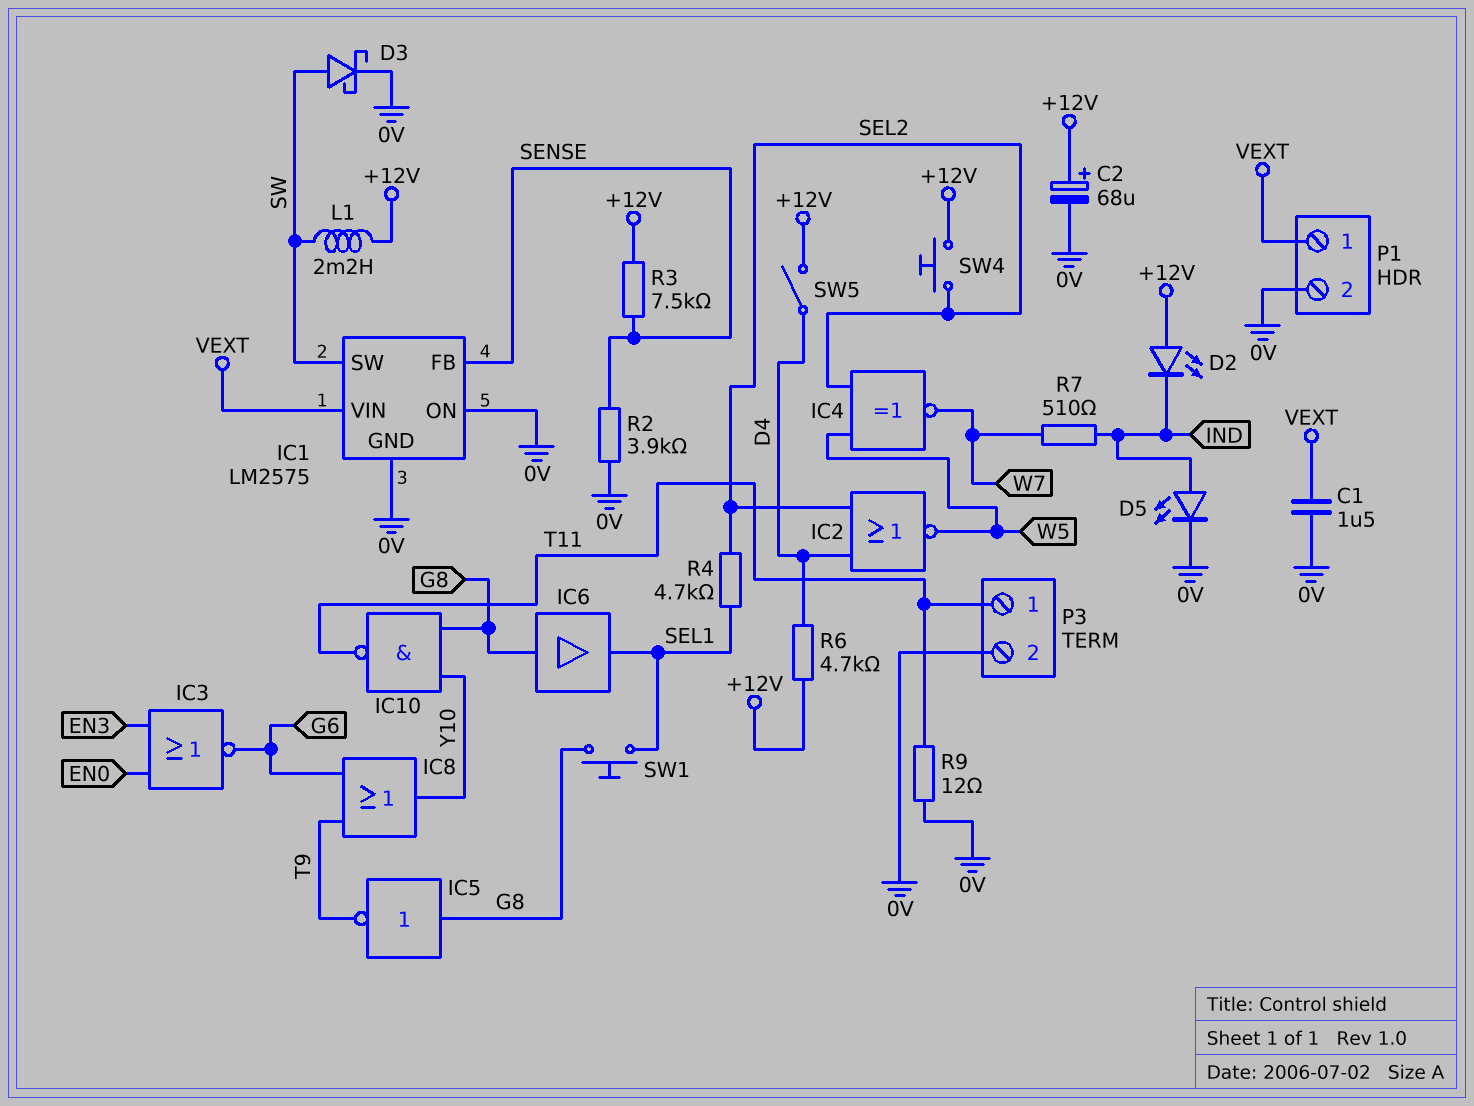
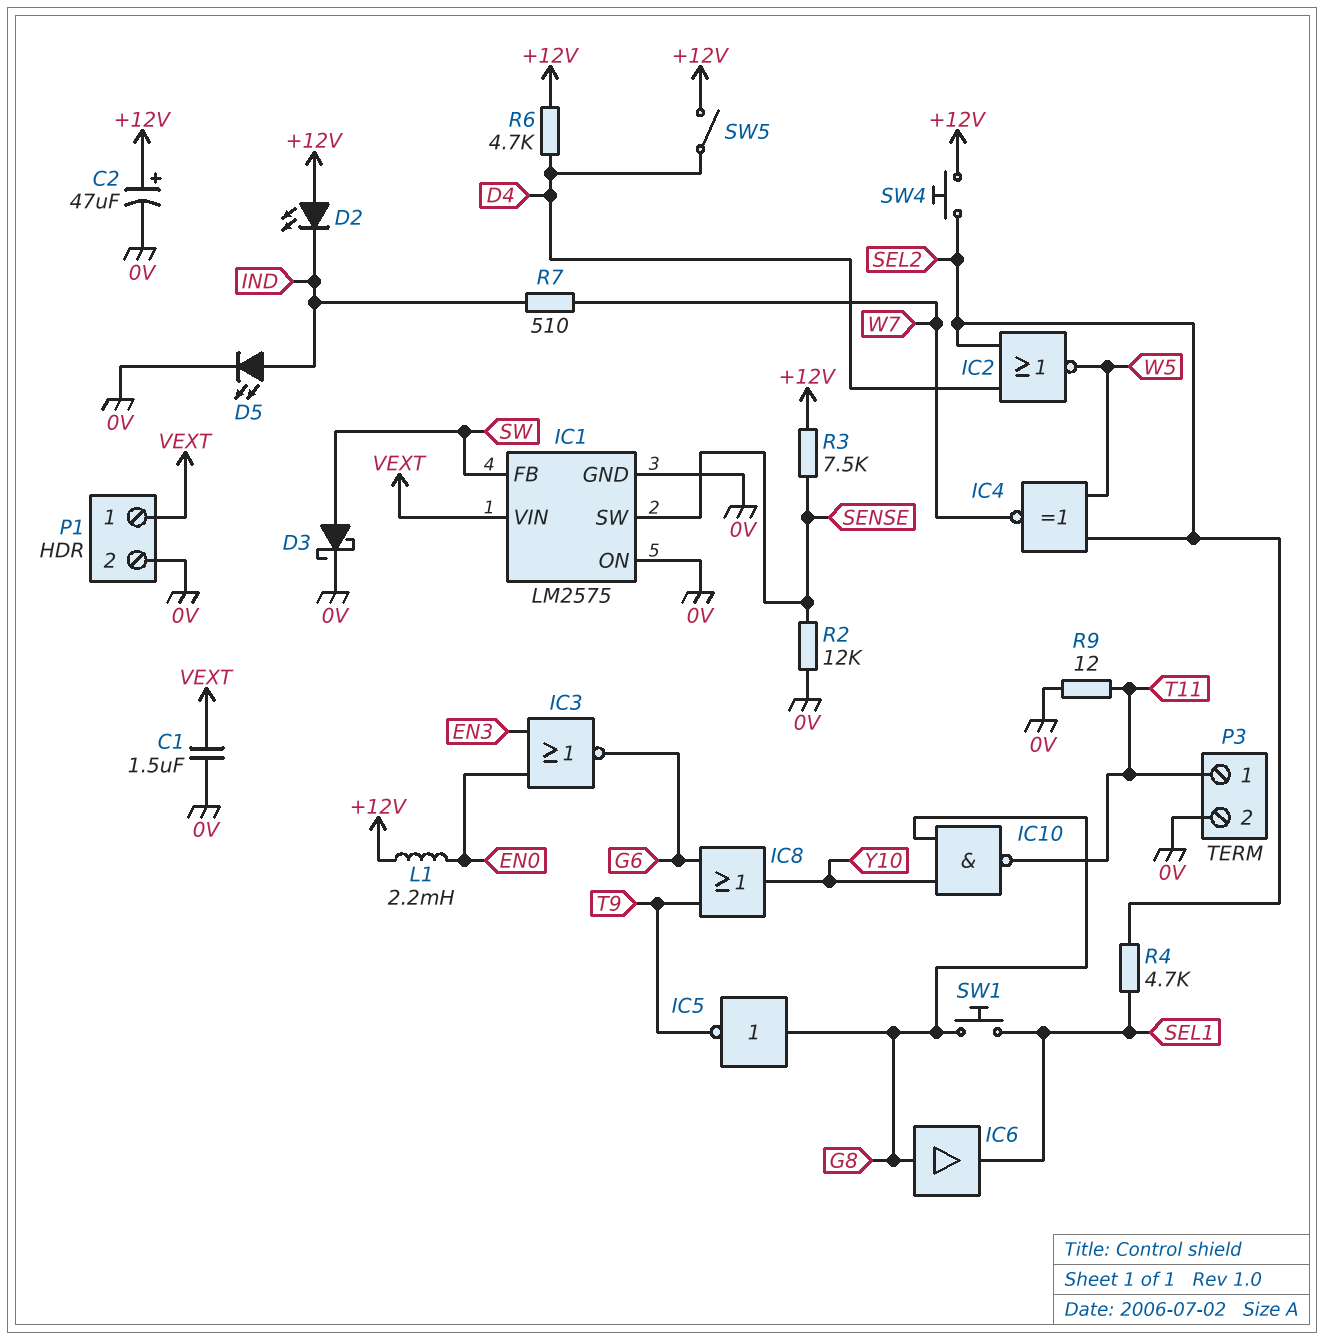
C2: 68uF (plus +12V, minus 0V) -> 47uF (plus +12V, minus 0V)
IC1 pin FB: SENSE -> SW
IC1 pin SW: SW -> SENSE
L1: 2.2mH (+12V, SW) -> 2.2mH (+12V, EN0)
R2: 3.9k (0V, SENSE) -> 12k (0V, SENSE)

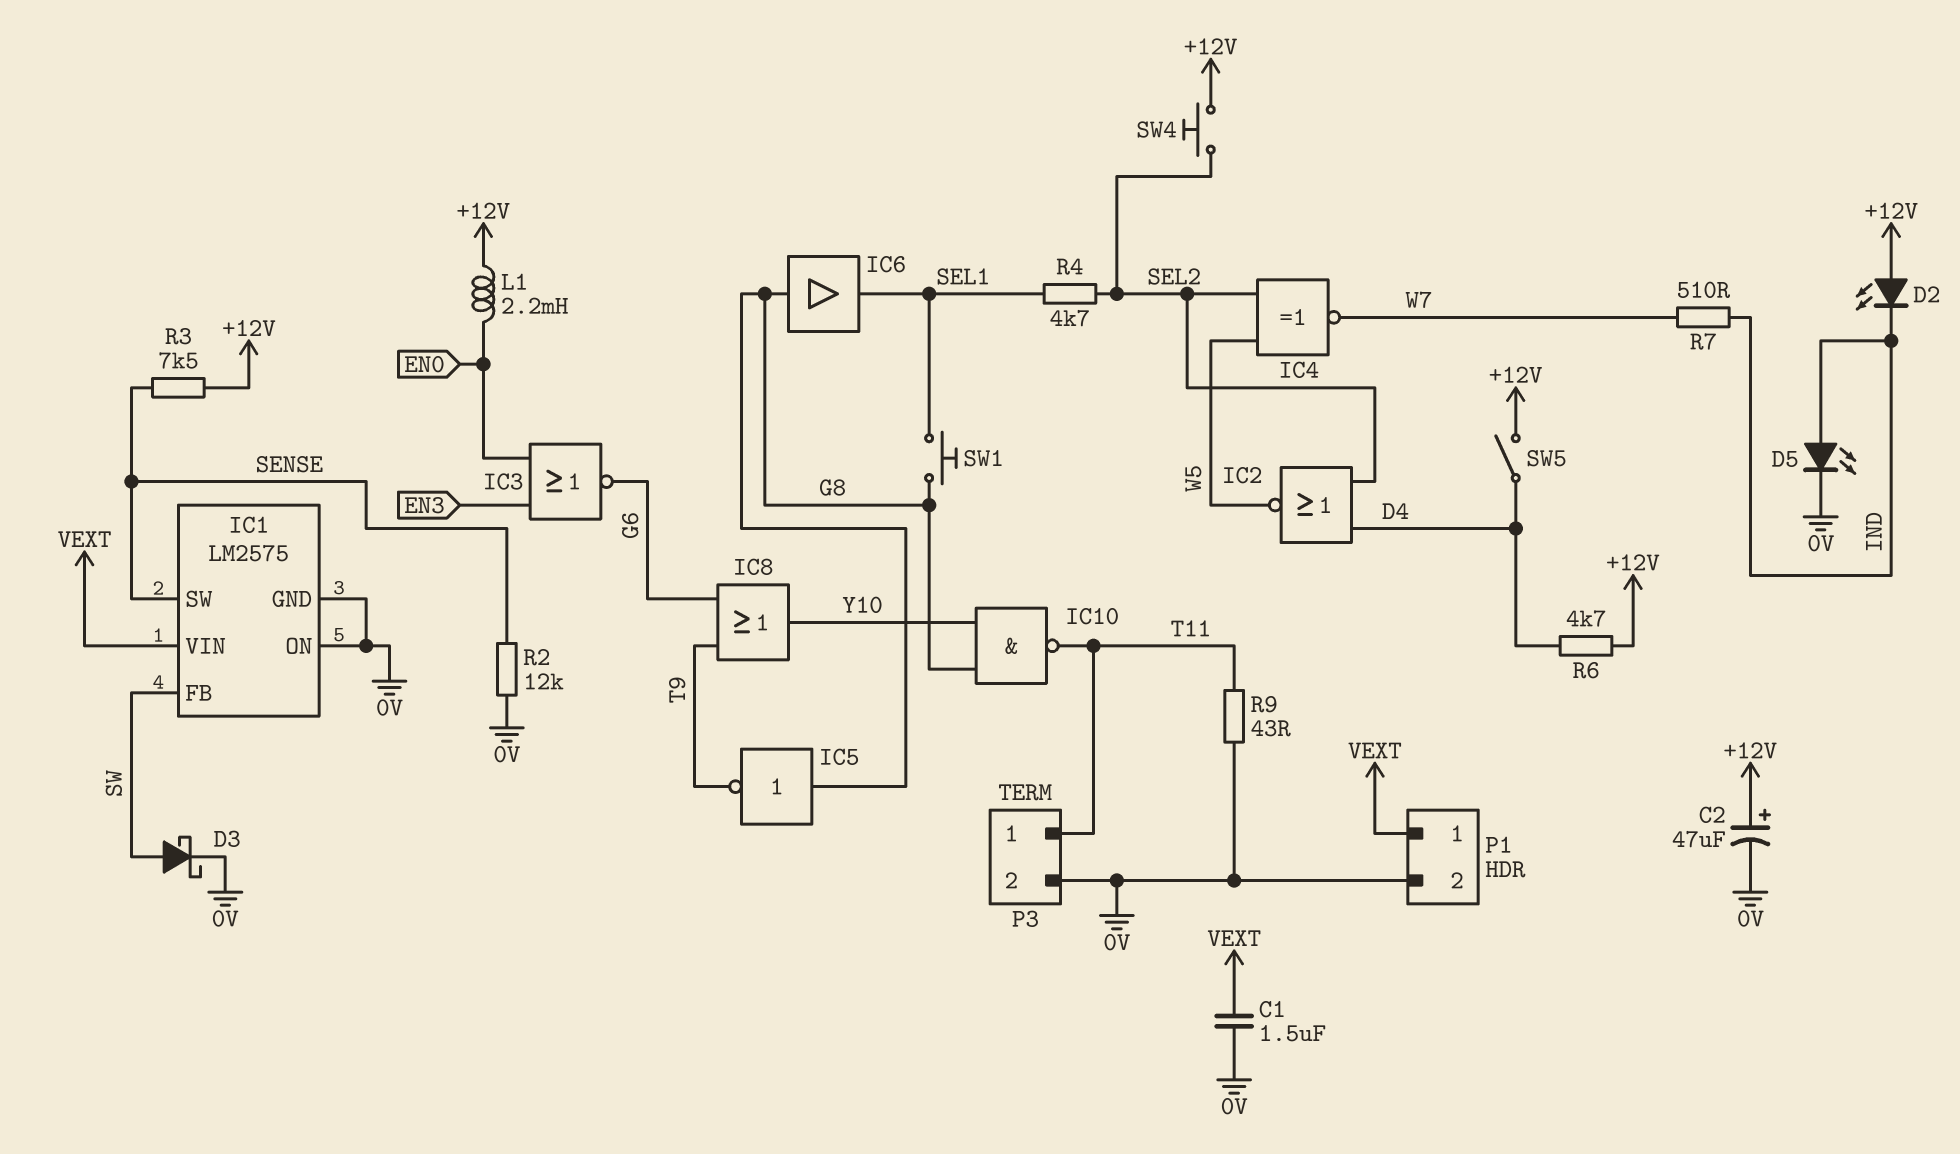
R9: 12 (0V, T11) -> 43 (0V, T11)

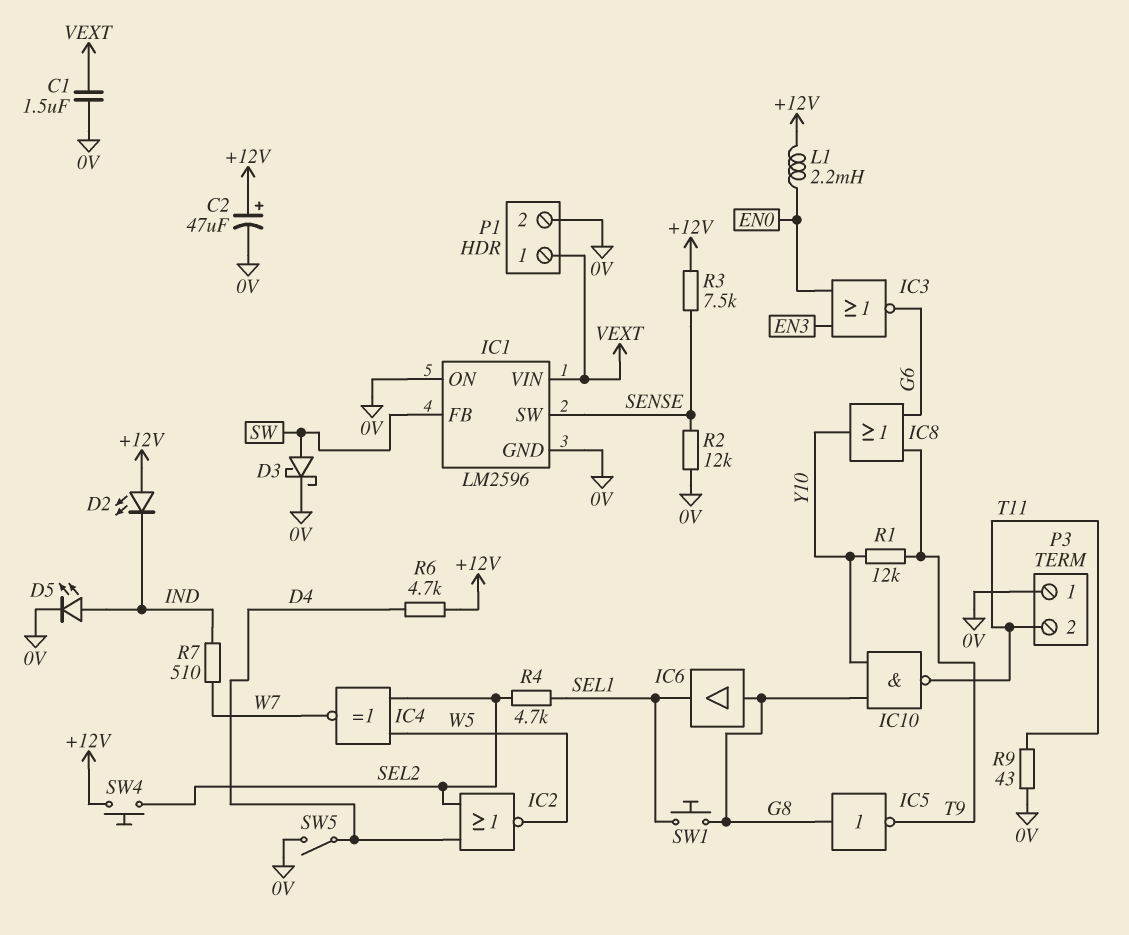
IC1: LM2575 -> LM2596
P3 pin 1: T11 -> 0V
P3 pin 2: 0V -> T11
R1: none -> 12k (T9, Y10)
SW5: switch (+12V, D4) -> switch (0V, D4)

